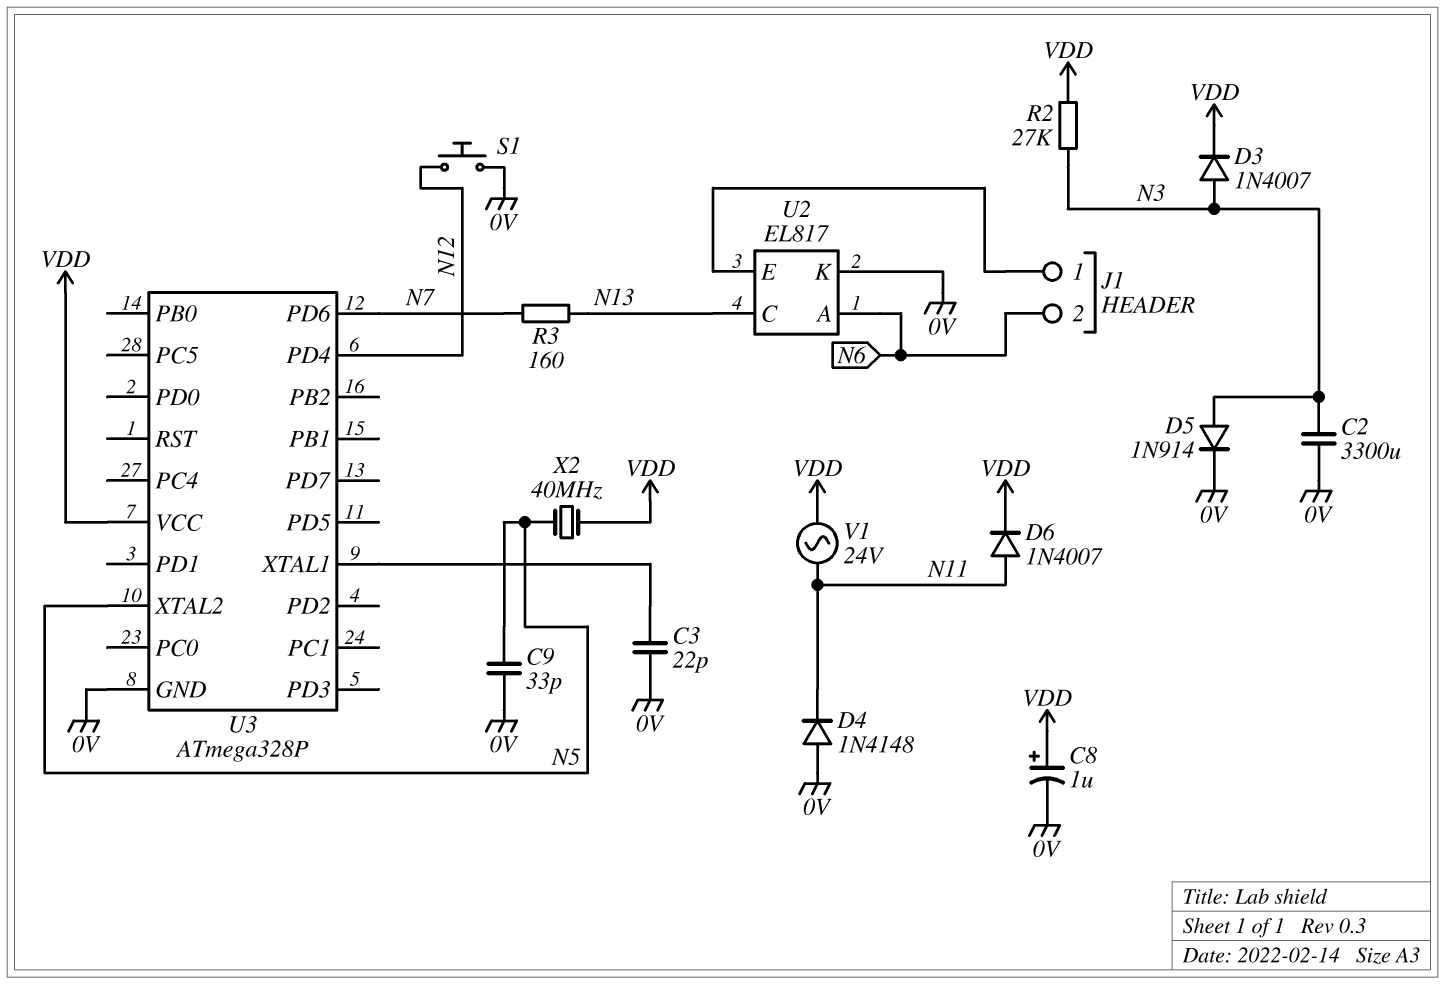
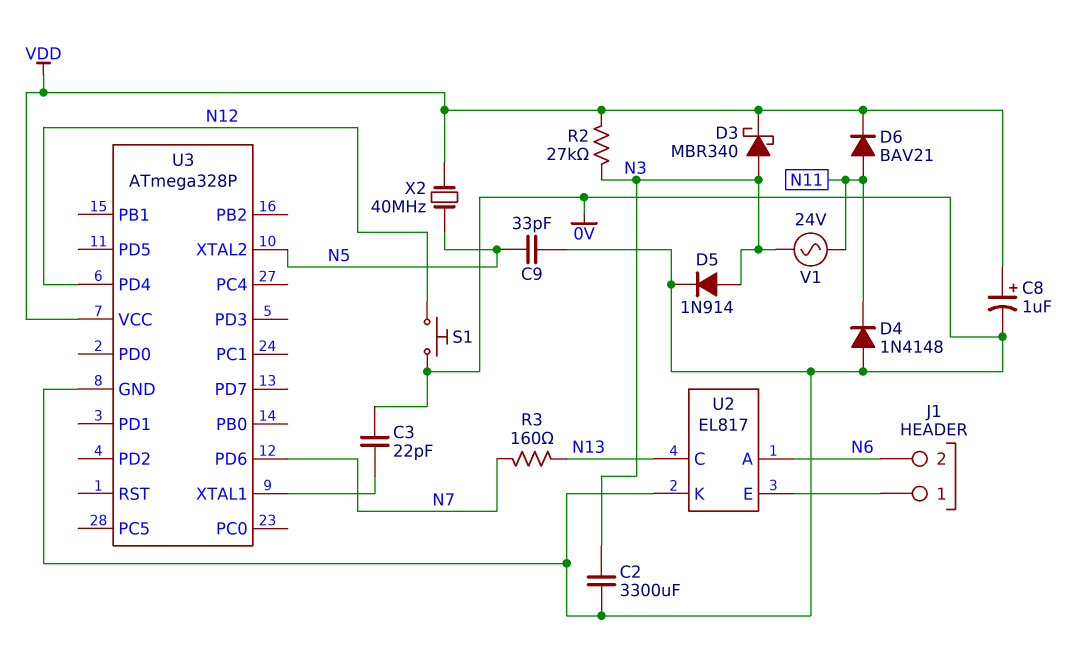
D3: diode 1N4007 (A N3, K VDD) -> schottky MBR340 (A N3, K VDD)
D6: diode 1N4007 (A N11, K VDD) -> diode BAV21 (A N11, K VDD)
V1: AC 24V (N11, VDD) -> AC 24V (N3, N11)

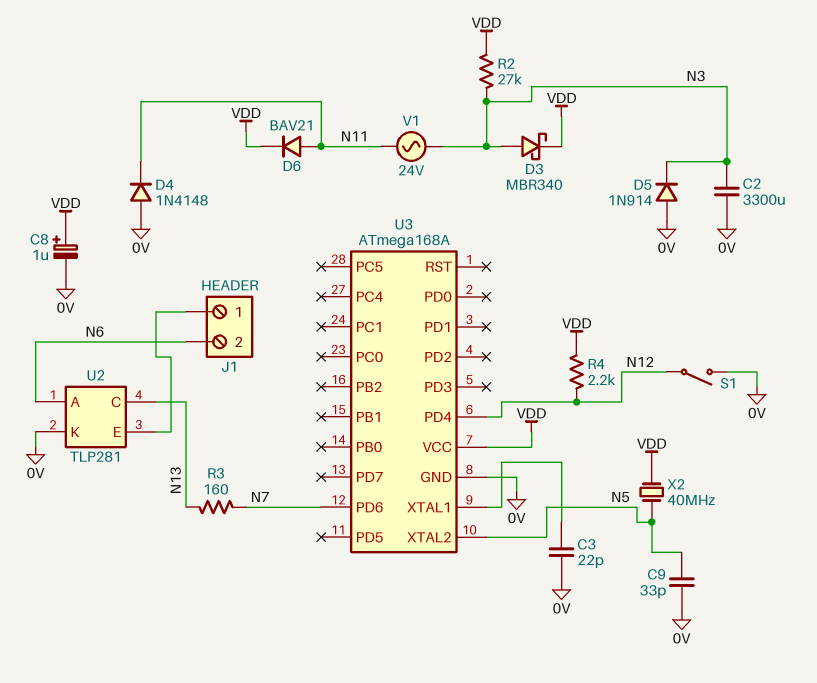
D5: diode 1N914 (A N3, K 0V) -> diode 1N914 (A 0V, K N3)
R4: none -> 2.2k (N12, VDD)
S1: button (0V, N12) -> switch (0V, N12)
U2: EL817 -> TLP281
U3: ATmega328P -> ATmega168A

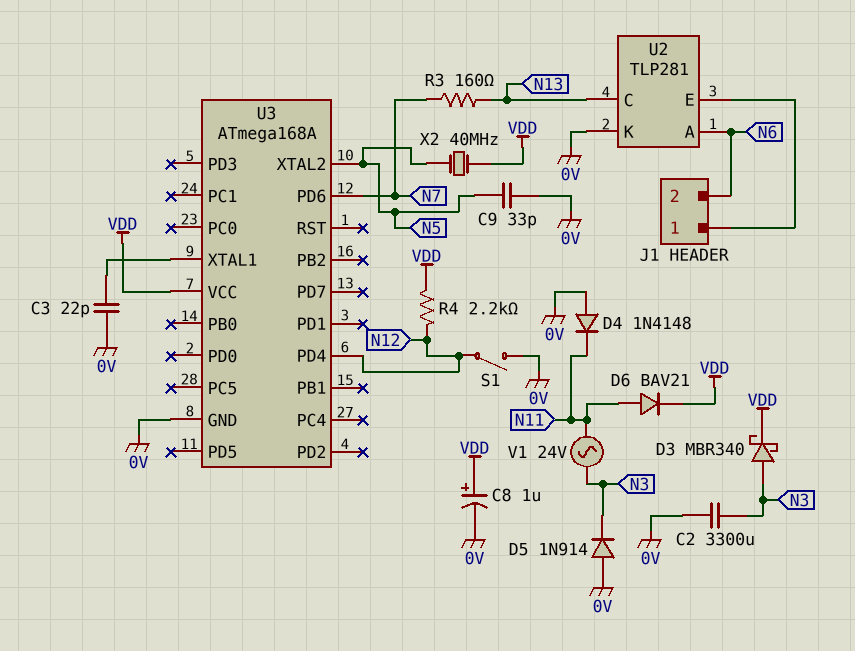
R2: 27k (N3, VDD) -> none

